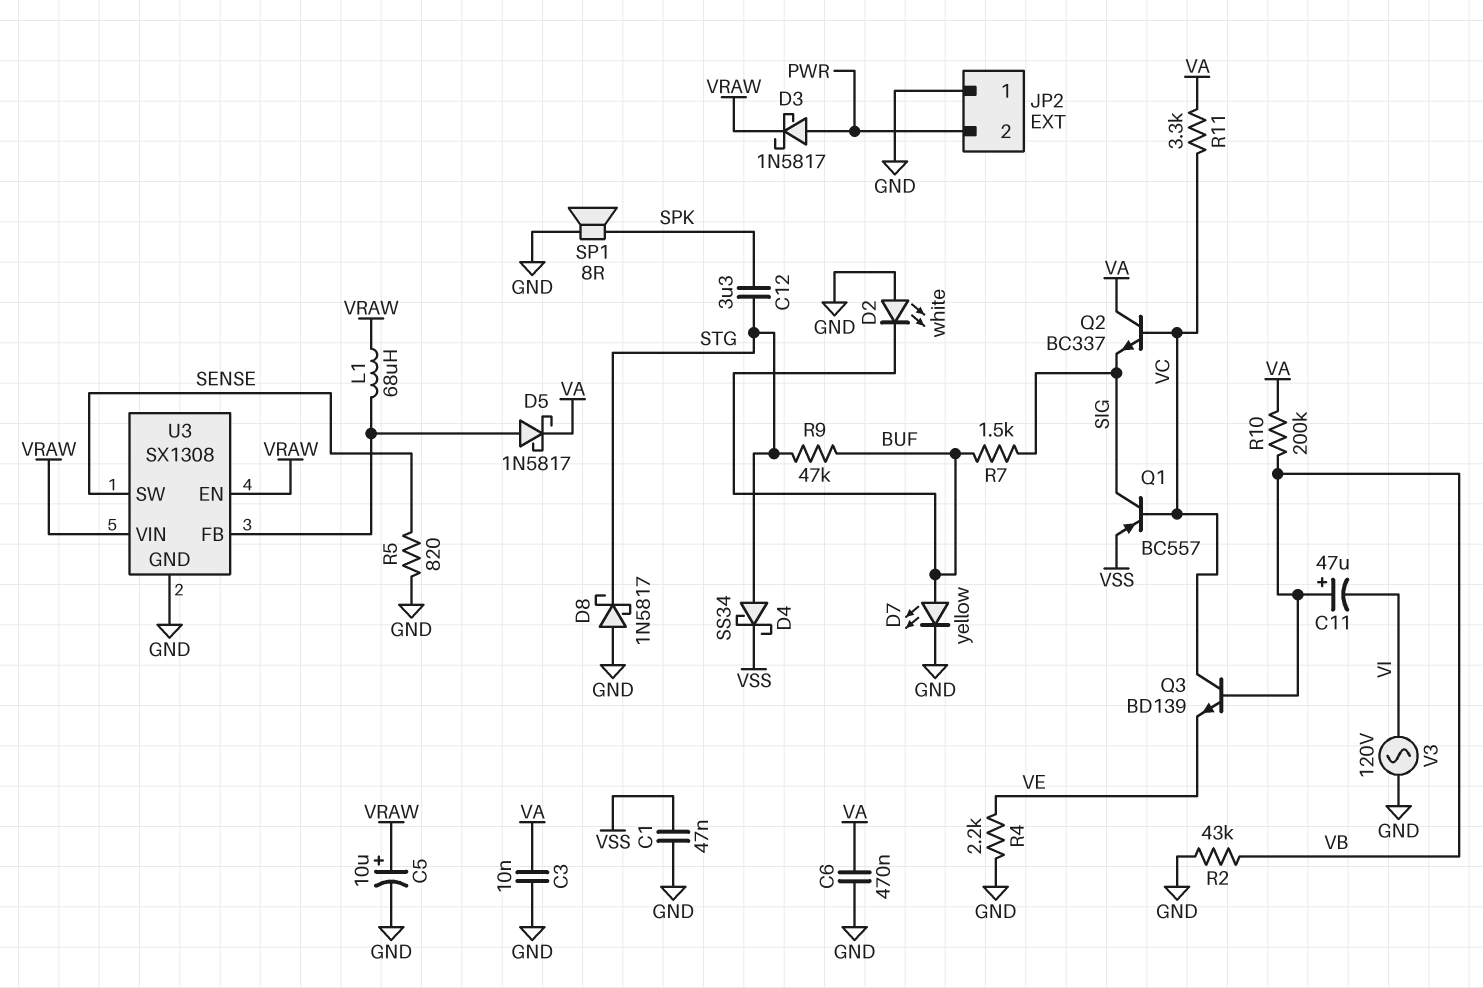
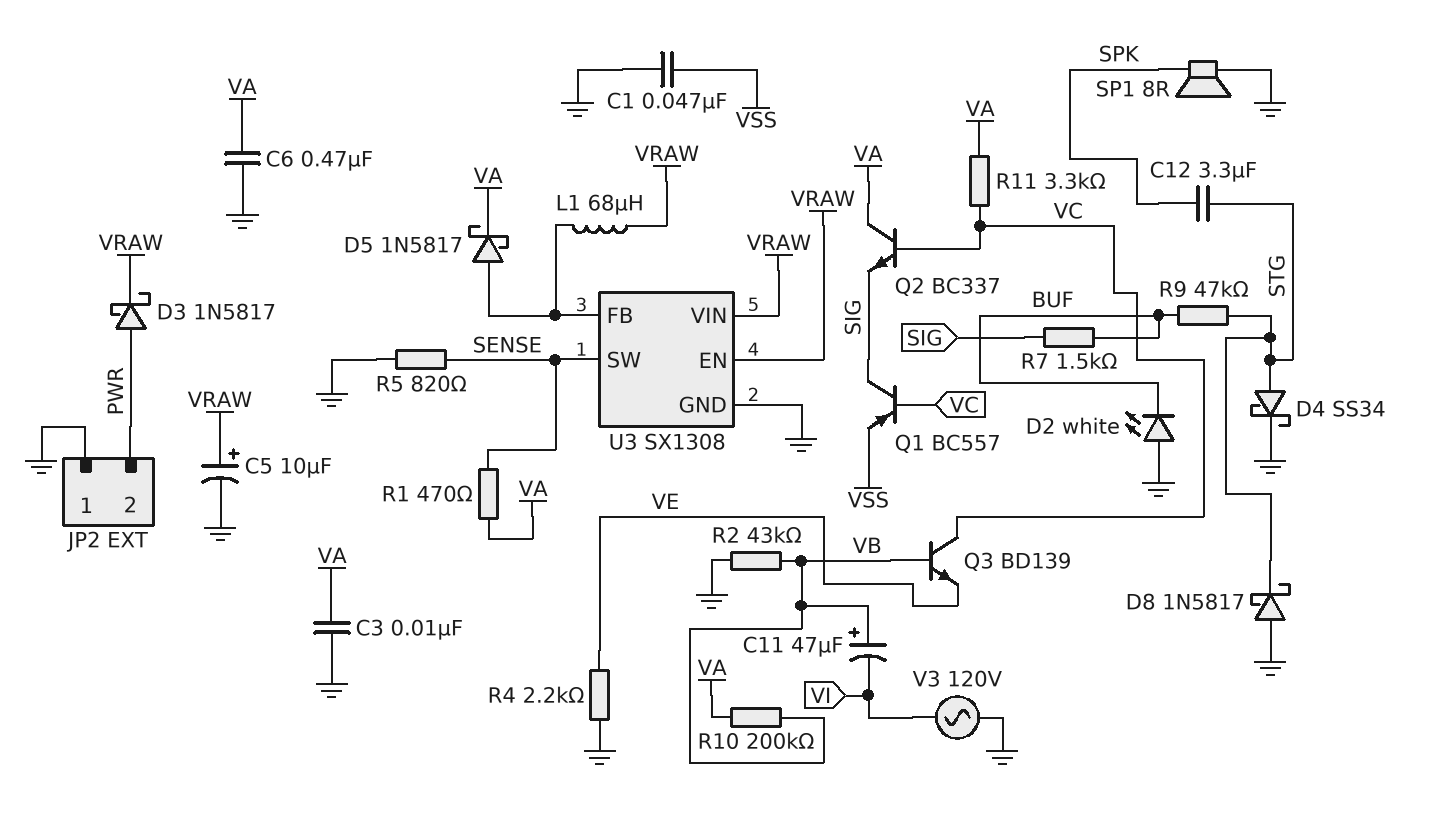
D4: schottky SS34 (A STG, K VSS) -> schottky SS34 (A STG, K GND)
D7: LED yellow (A BUF, K GND) -> none
R1: none -> 470 (SENSE, VA)

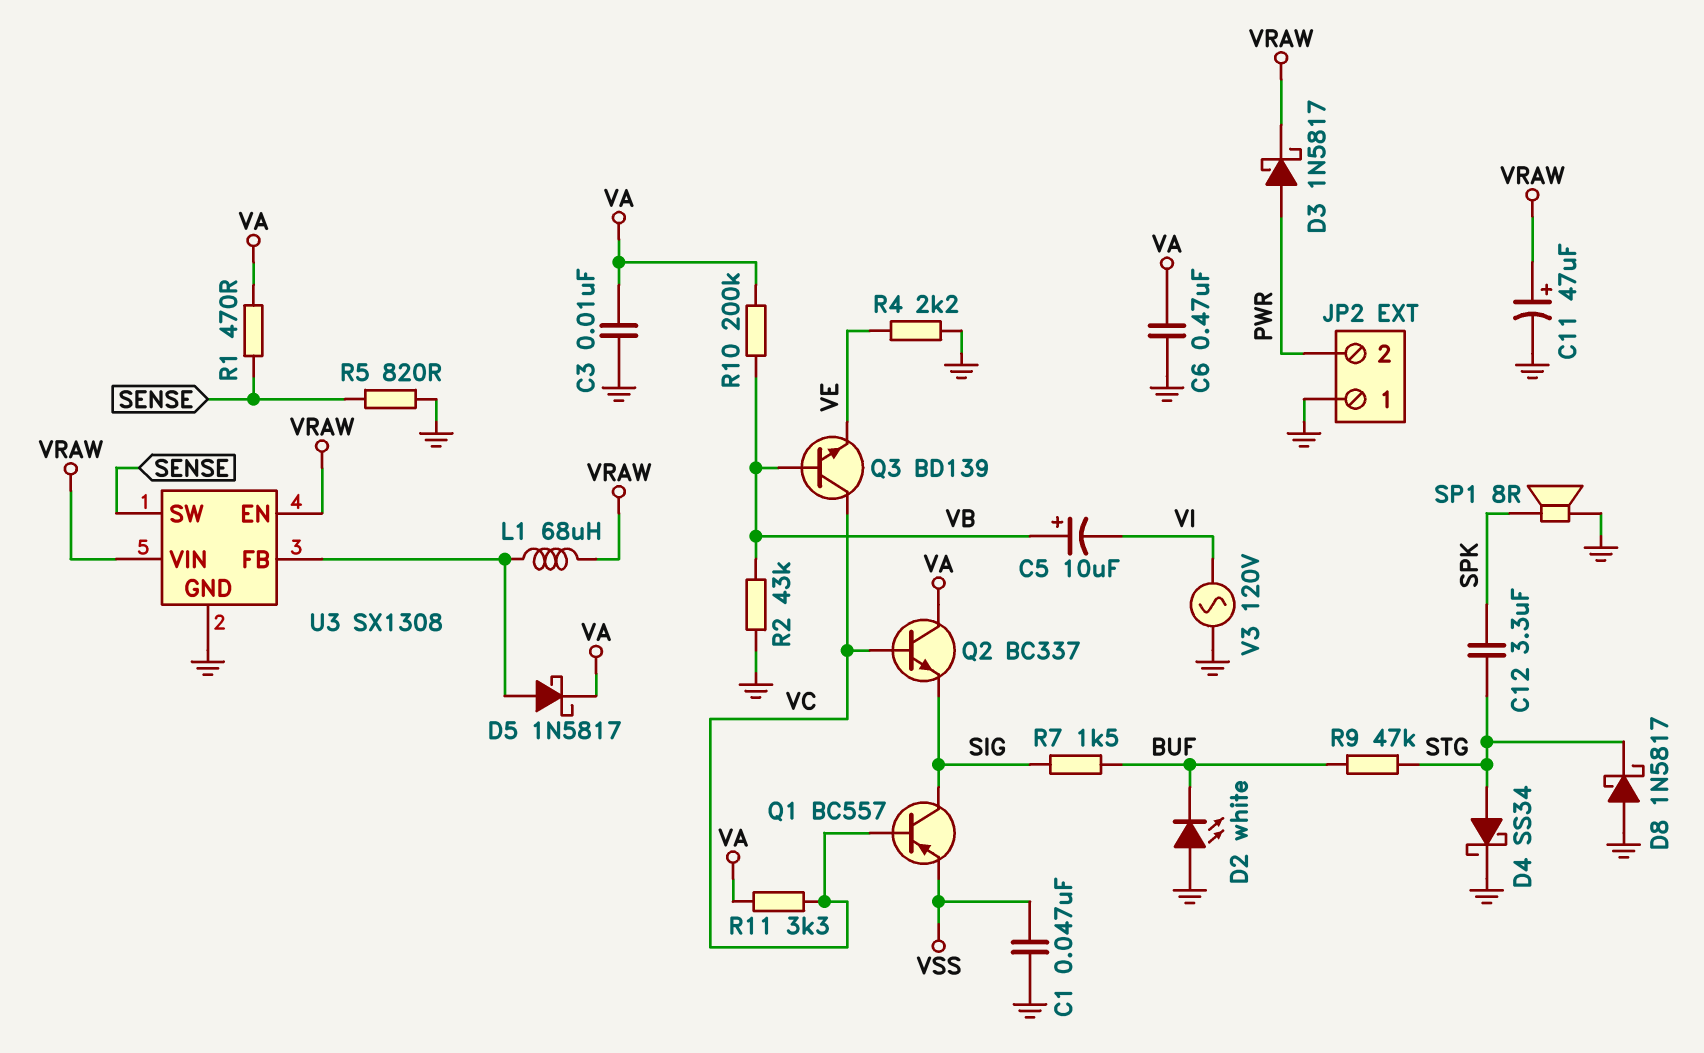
C5: 10uF (plus VRAW, minus GND) -> 10uF (plus VB, minus VI)
C11: 47uF (plus VB, minus VI) -> 47uF (plus VRAW, minus GND)

